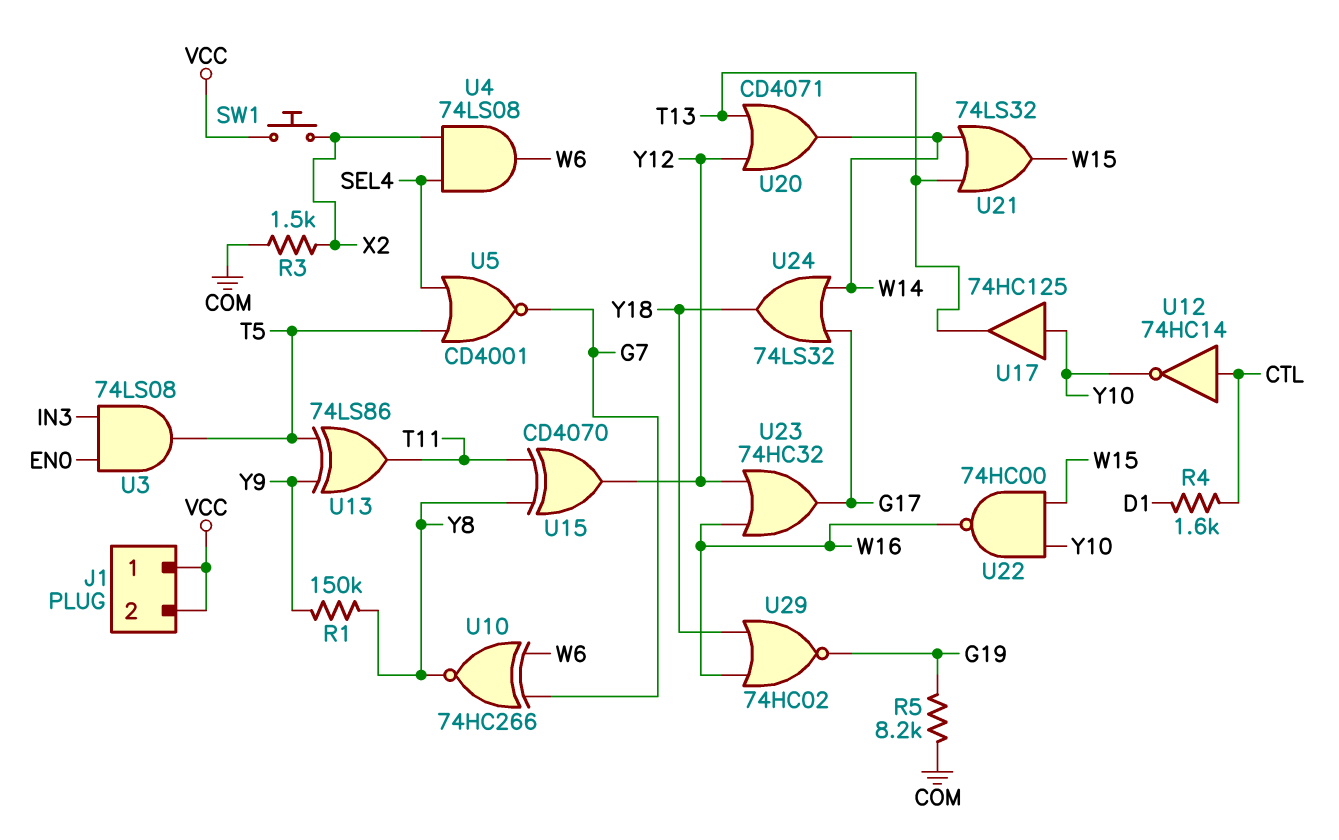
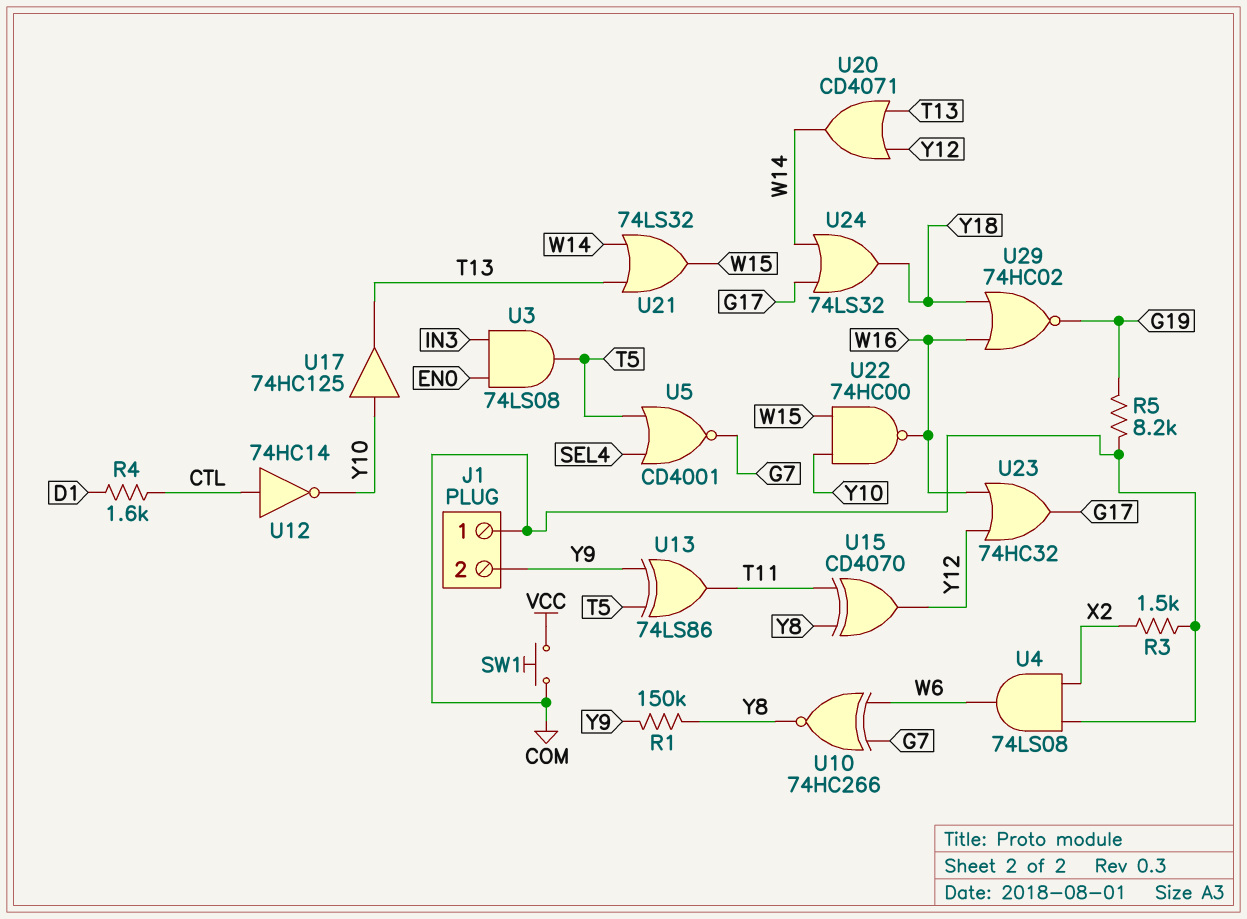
J1 pin 1: VCC -> COM
J1 pin 2: VCC -> Y9
SW1: button (VCC, X2) -> button (COM, VCC)
U4: AND 74LS08 (in SEL4, in X2, out W6) -> AND 74LS08 (in COM, in X2, out W6)

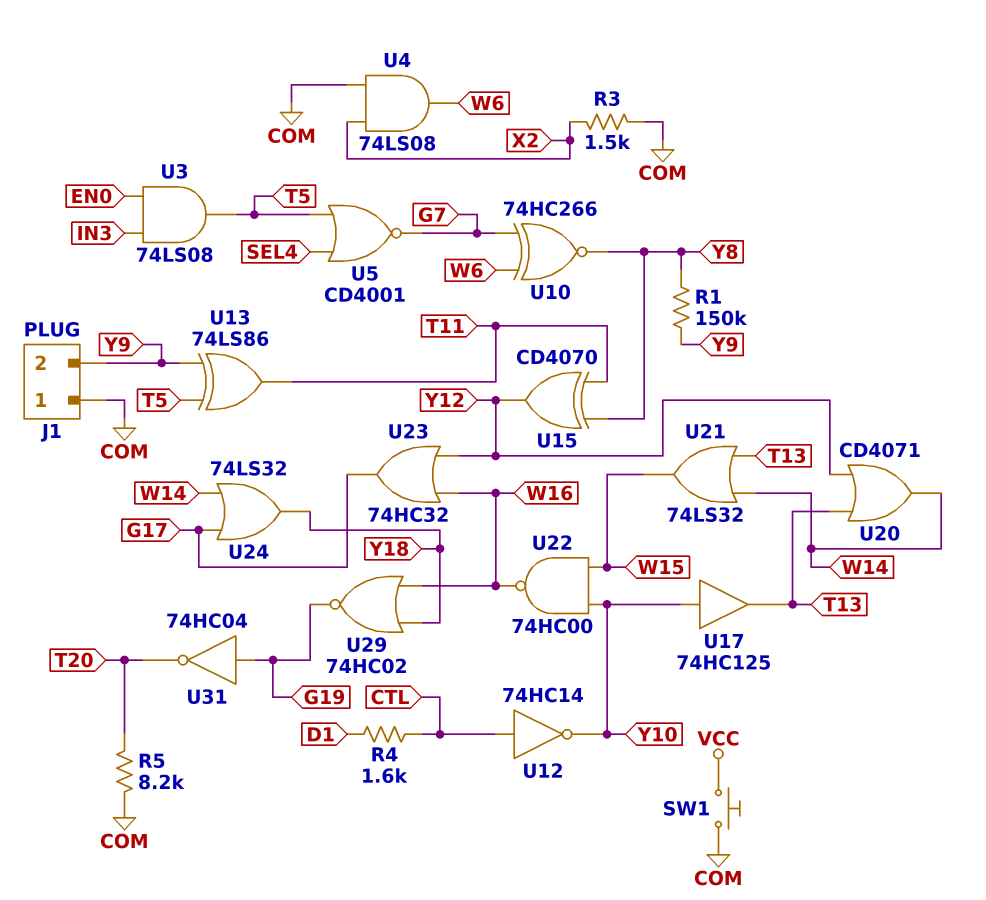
R5: 8.2k (COM, G19) -> 8.2k (COM, T20)
U31: none -> NOT 74HC04 (in G19, out T20)

